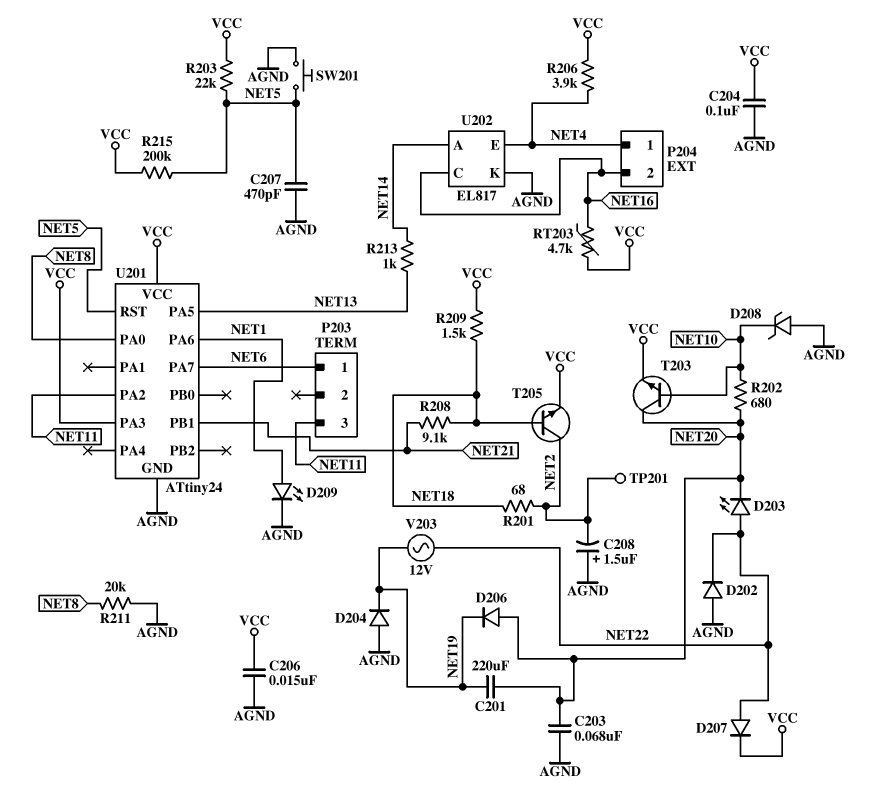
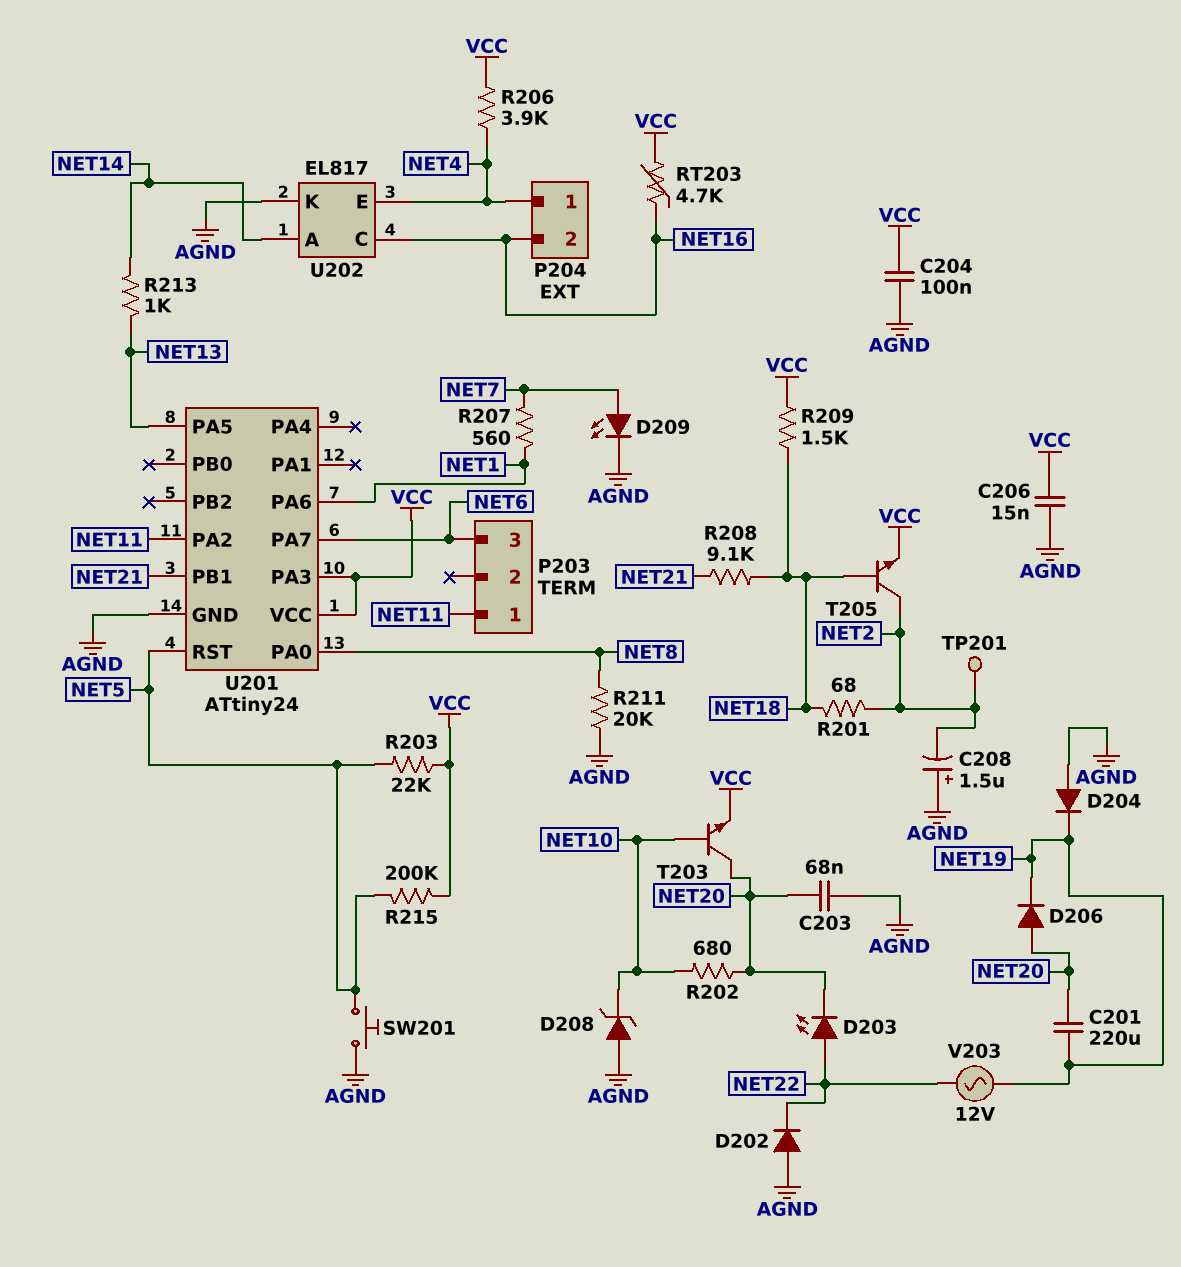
C207: 470pF (AGND, NET5) -> none
D207: diode (A NET22, K VCC) -> none
D209: LED (A NET1, K AGND) -> LED (A NET7, K AGND)
P203 pin 1: NET6 -> NET11
P203 pin 3: NET11 -> NET6
R207: none -> 560 (NET1, NET7)

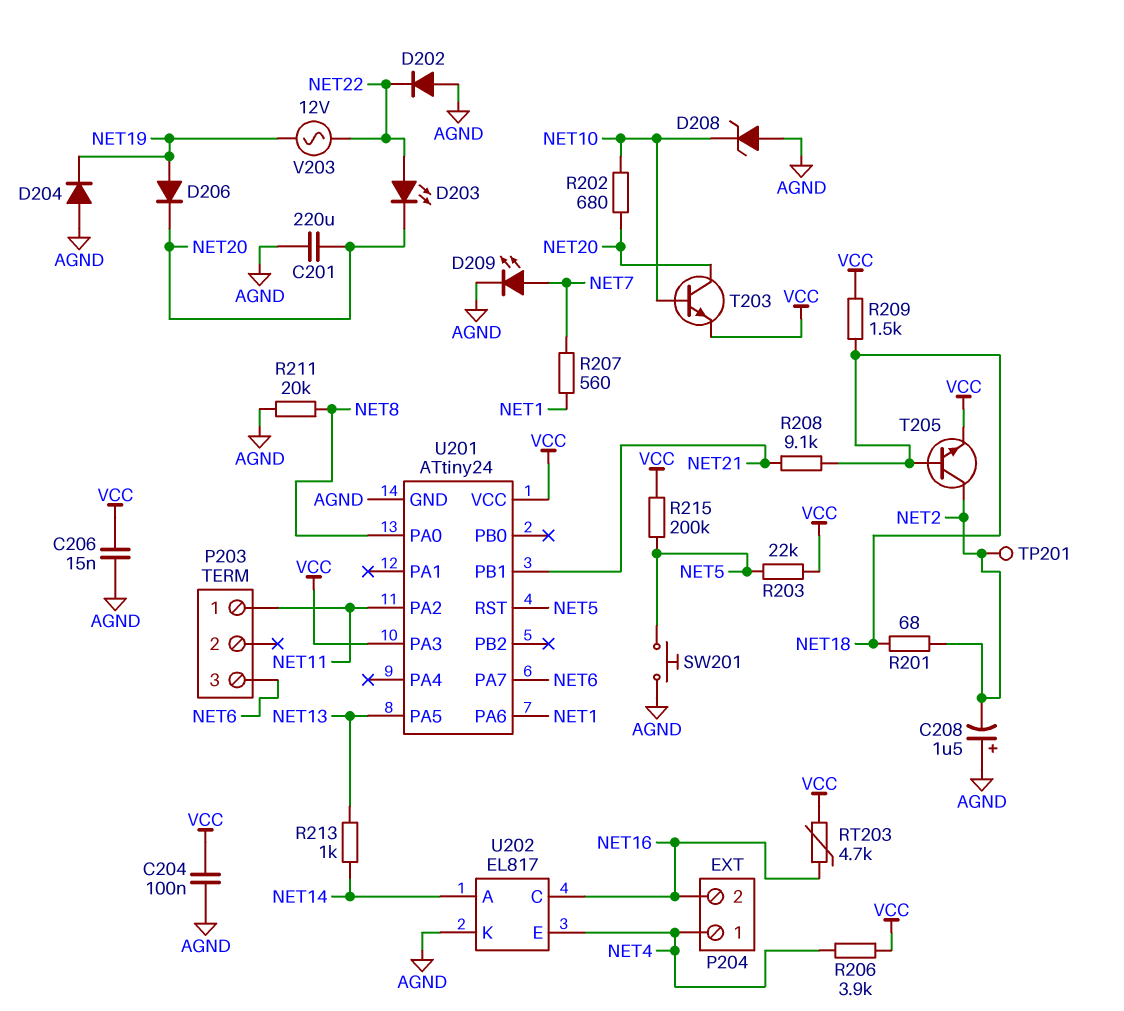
C201: 220uF (NET19, NET20) -> 220uF (AGND, NET20)
C203: 68nF (AGND, NET20) -> none
D206: diode (A NET20, K NET19) -> diode (A NET19, K NET20)

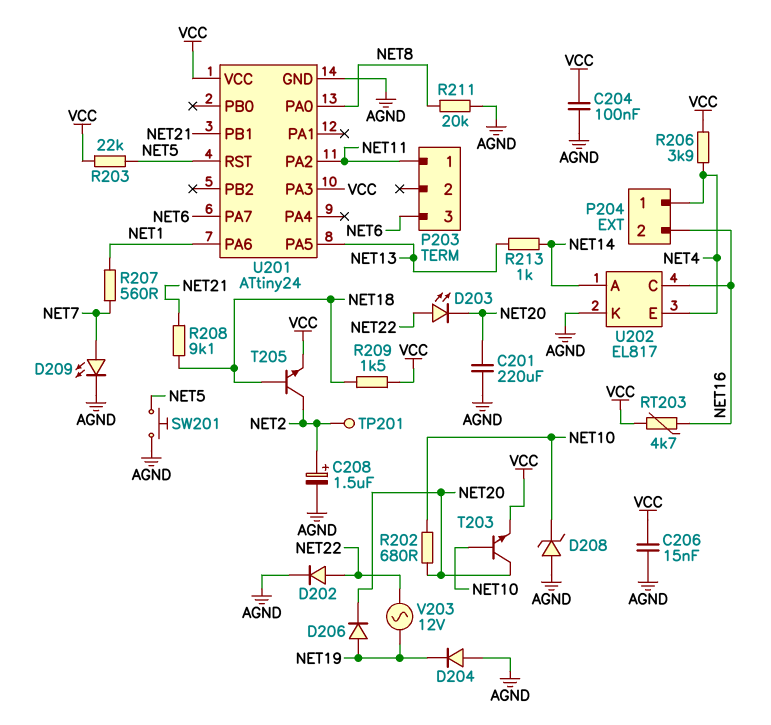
C208: 1.5uF (plus AGND, minus NET2) -> 1.5uF (plus NET2, minus AGND)
D202: diode (A AGND, K NET22) -> diode (A NET22, K AGND)
R201: 68 (NET2, NET18) -> none
R215: 200k (NET5, VCC) -> none

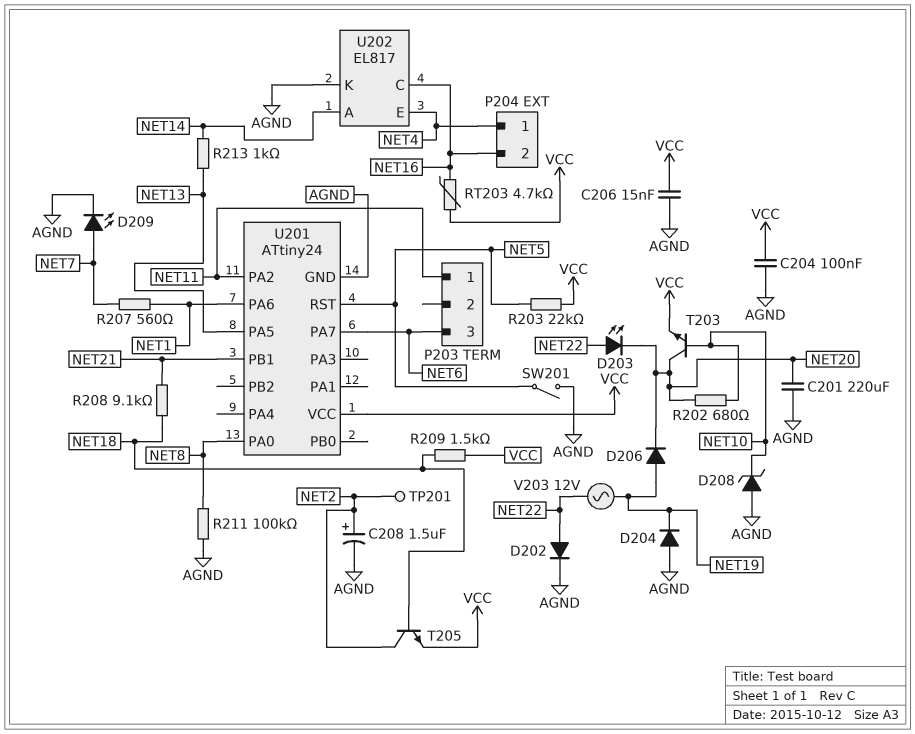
R206: 3.9k (NET4, VCC) -> none
R211: 20k (AGND, NET8) -> 100k (AGND, NET8)
SW201: button (AGND, NET5) -> switch (AGND, NET5)
U201 pin PA3: VCC -> none

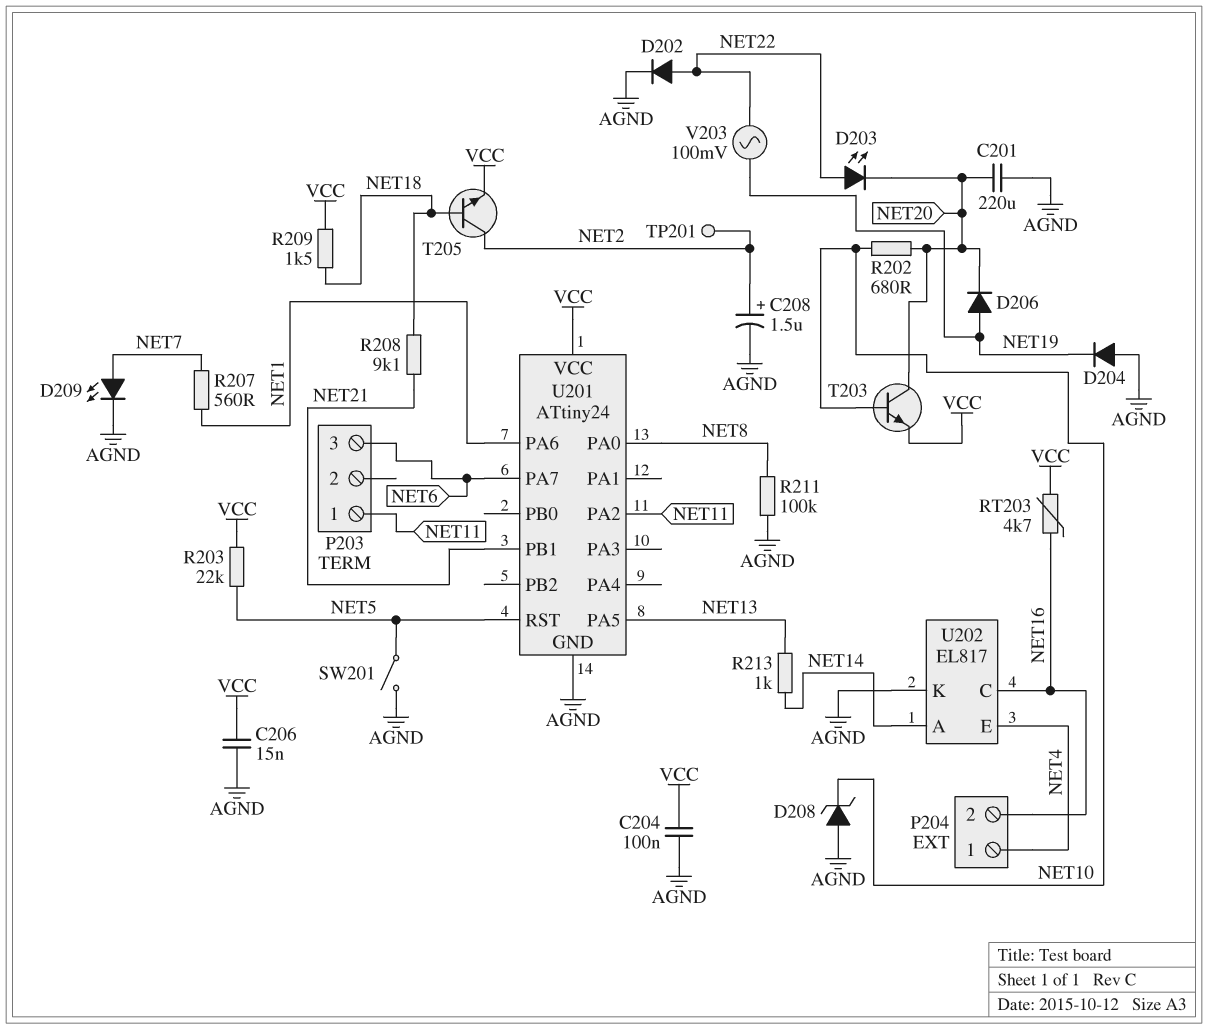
V203: AC 12V (NET19, NET22) -> AC 100mV (NET19, NET22)

